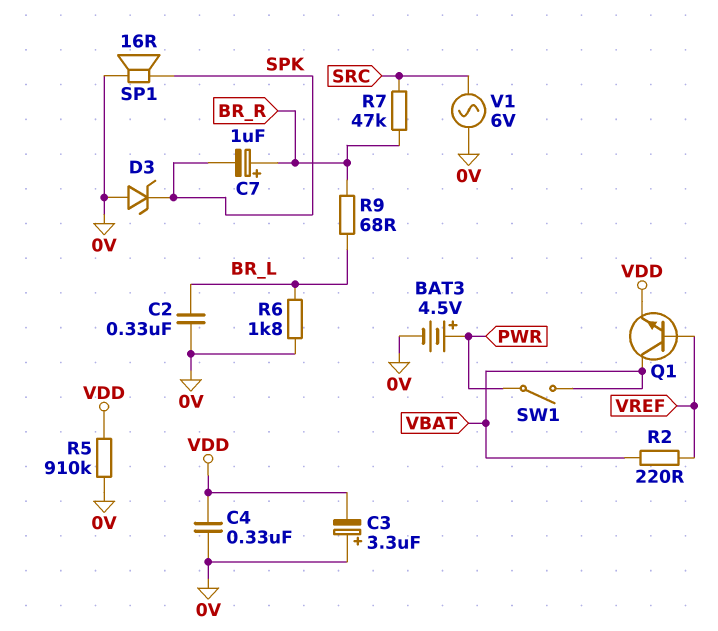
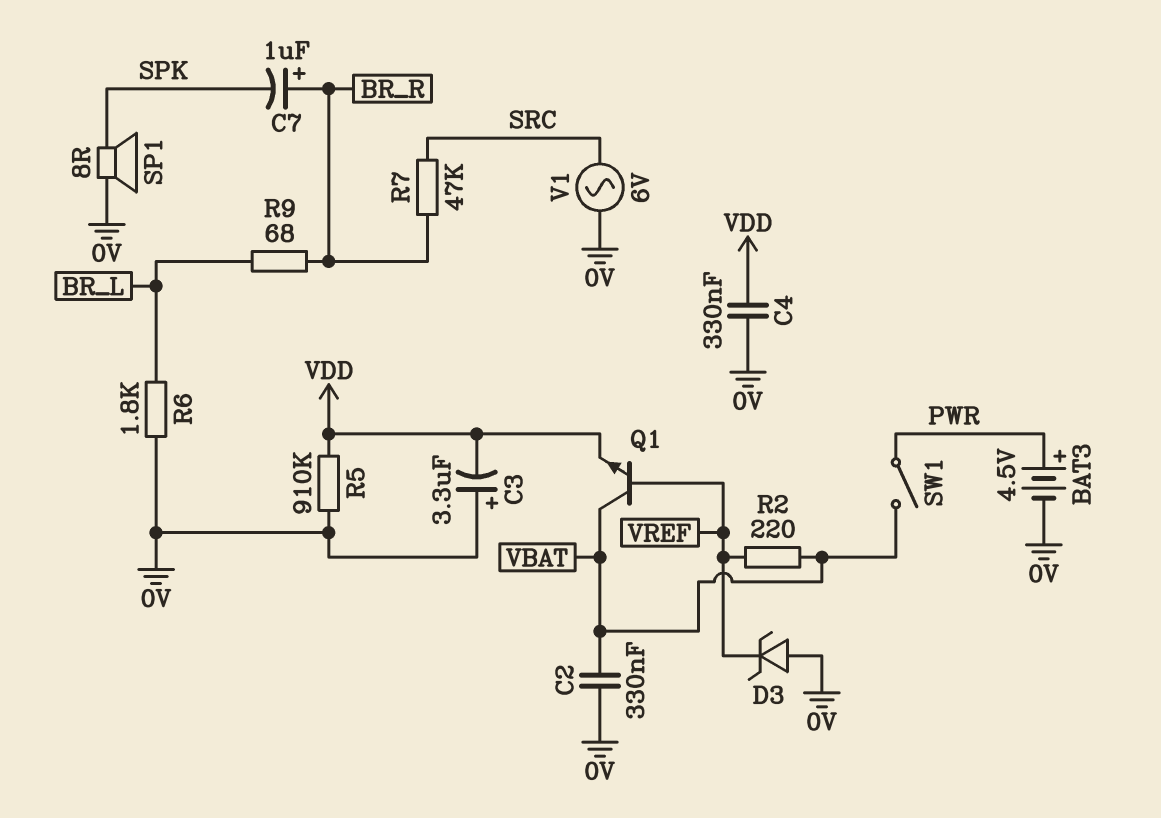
C2: 330nF (0V, BR_L) -> 330nF (0V, VBAT)
D3: zener (A 0V, K SPK) -> zener (A 0V, K VREF)
SP1: speaker 16R (0V, SPK) -> speaker 8R (0V, SPK)

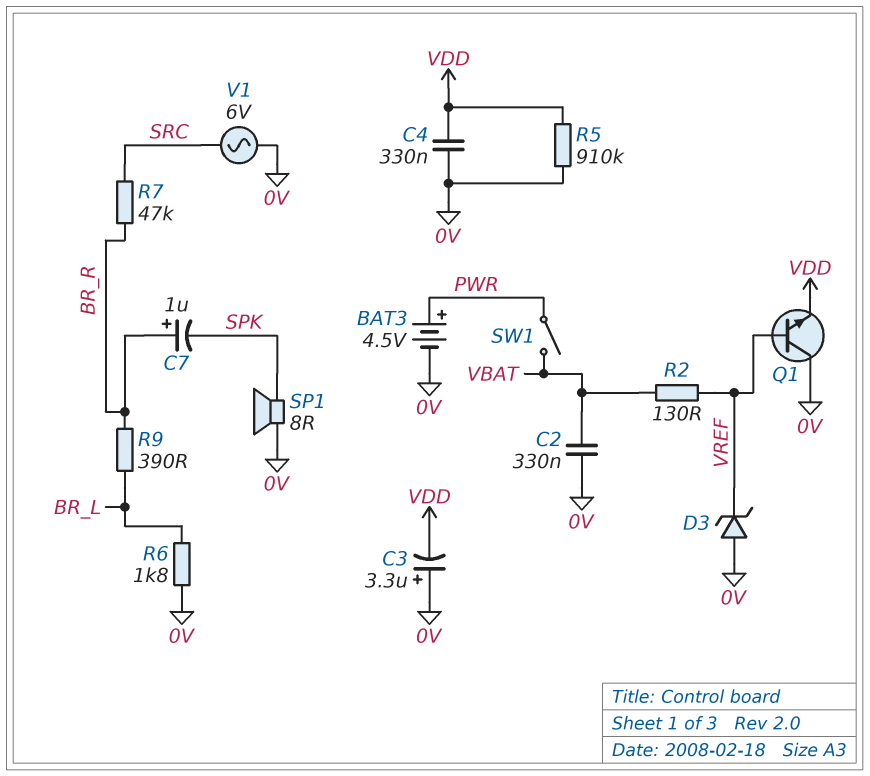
Q1: NPN (B VREF, C VBAT, E VDD) -> NPN (B VREF, C 0V, E VDD)
R2: 220 (VBAT, VREF) -> 130 (VBAT, VREF)
R9: 68 (BR_L, BR_R) -> 390 (BR_L, BR_R)

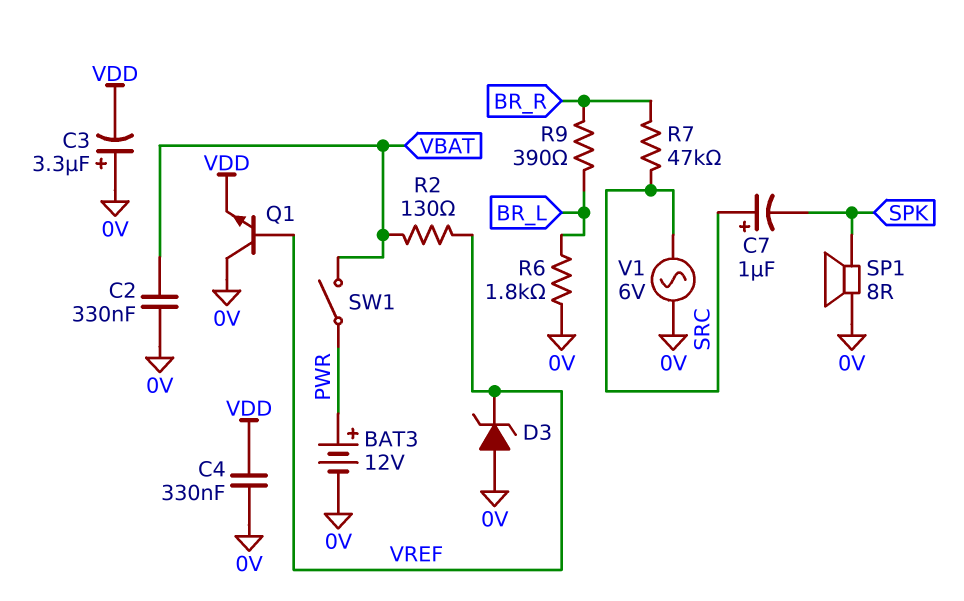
BAT3: 4.5V (plus PWR, minus 0V) -> 12V (plus PWR, minus 0V)
C7: 1uF (plus BR_R, minus SPK) -> 1uF (plus SRC, minus SPK)
R5: 910k (0V, VDD) -> none

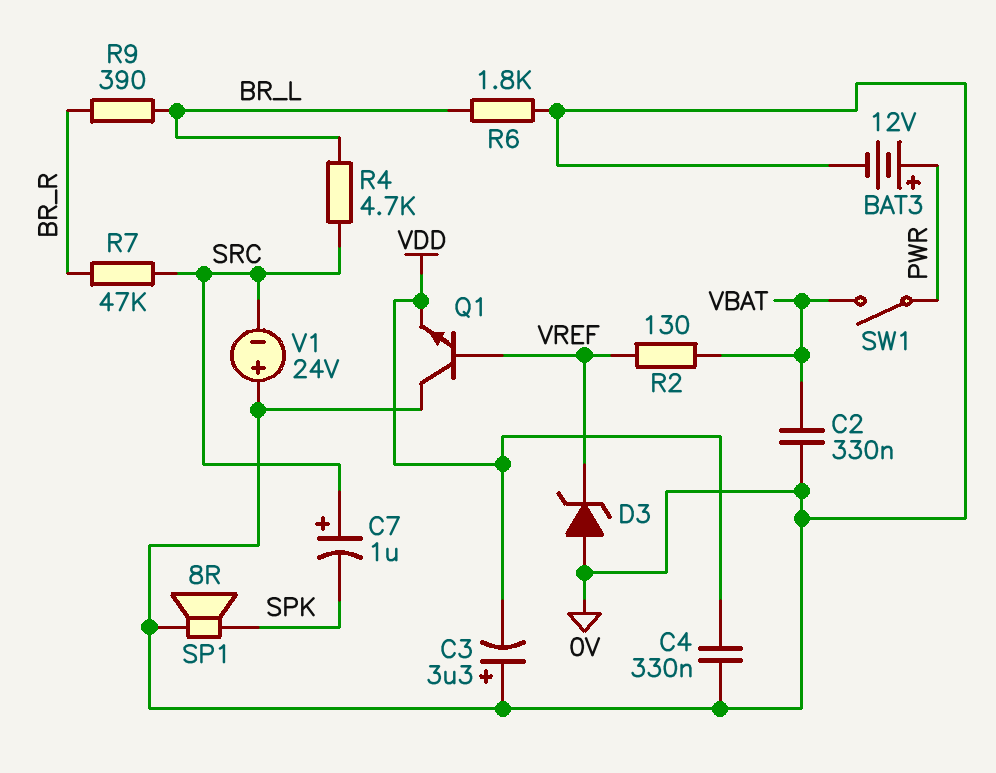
R4: none -> 4.7k (BR_L, SRC)
V1: AC 6V (0V, SRC) -> 24V (plus 0V, minus SRC)

